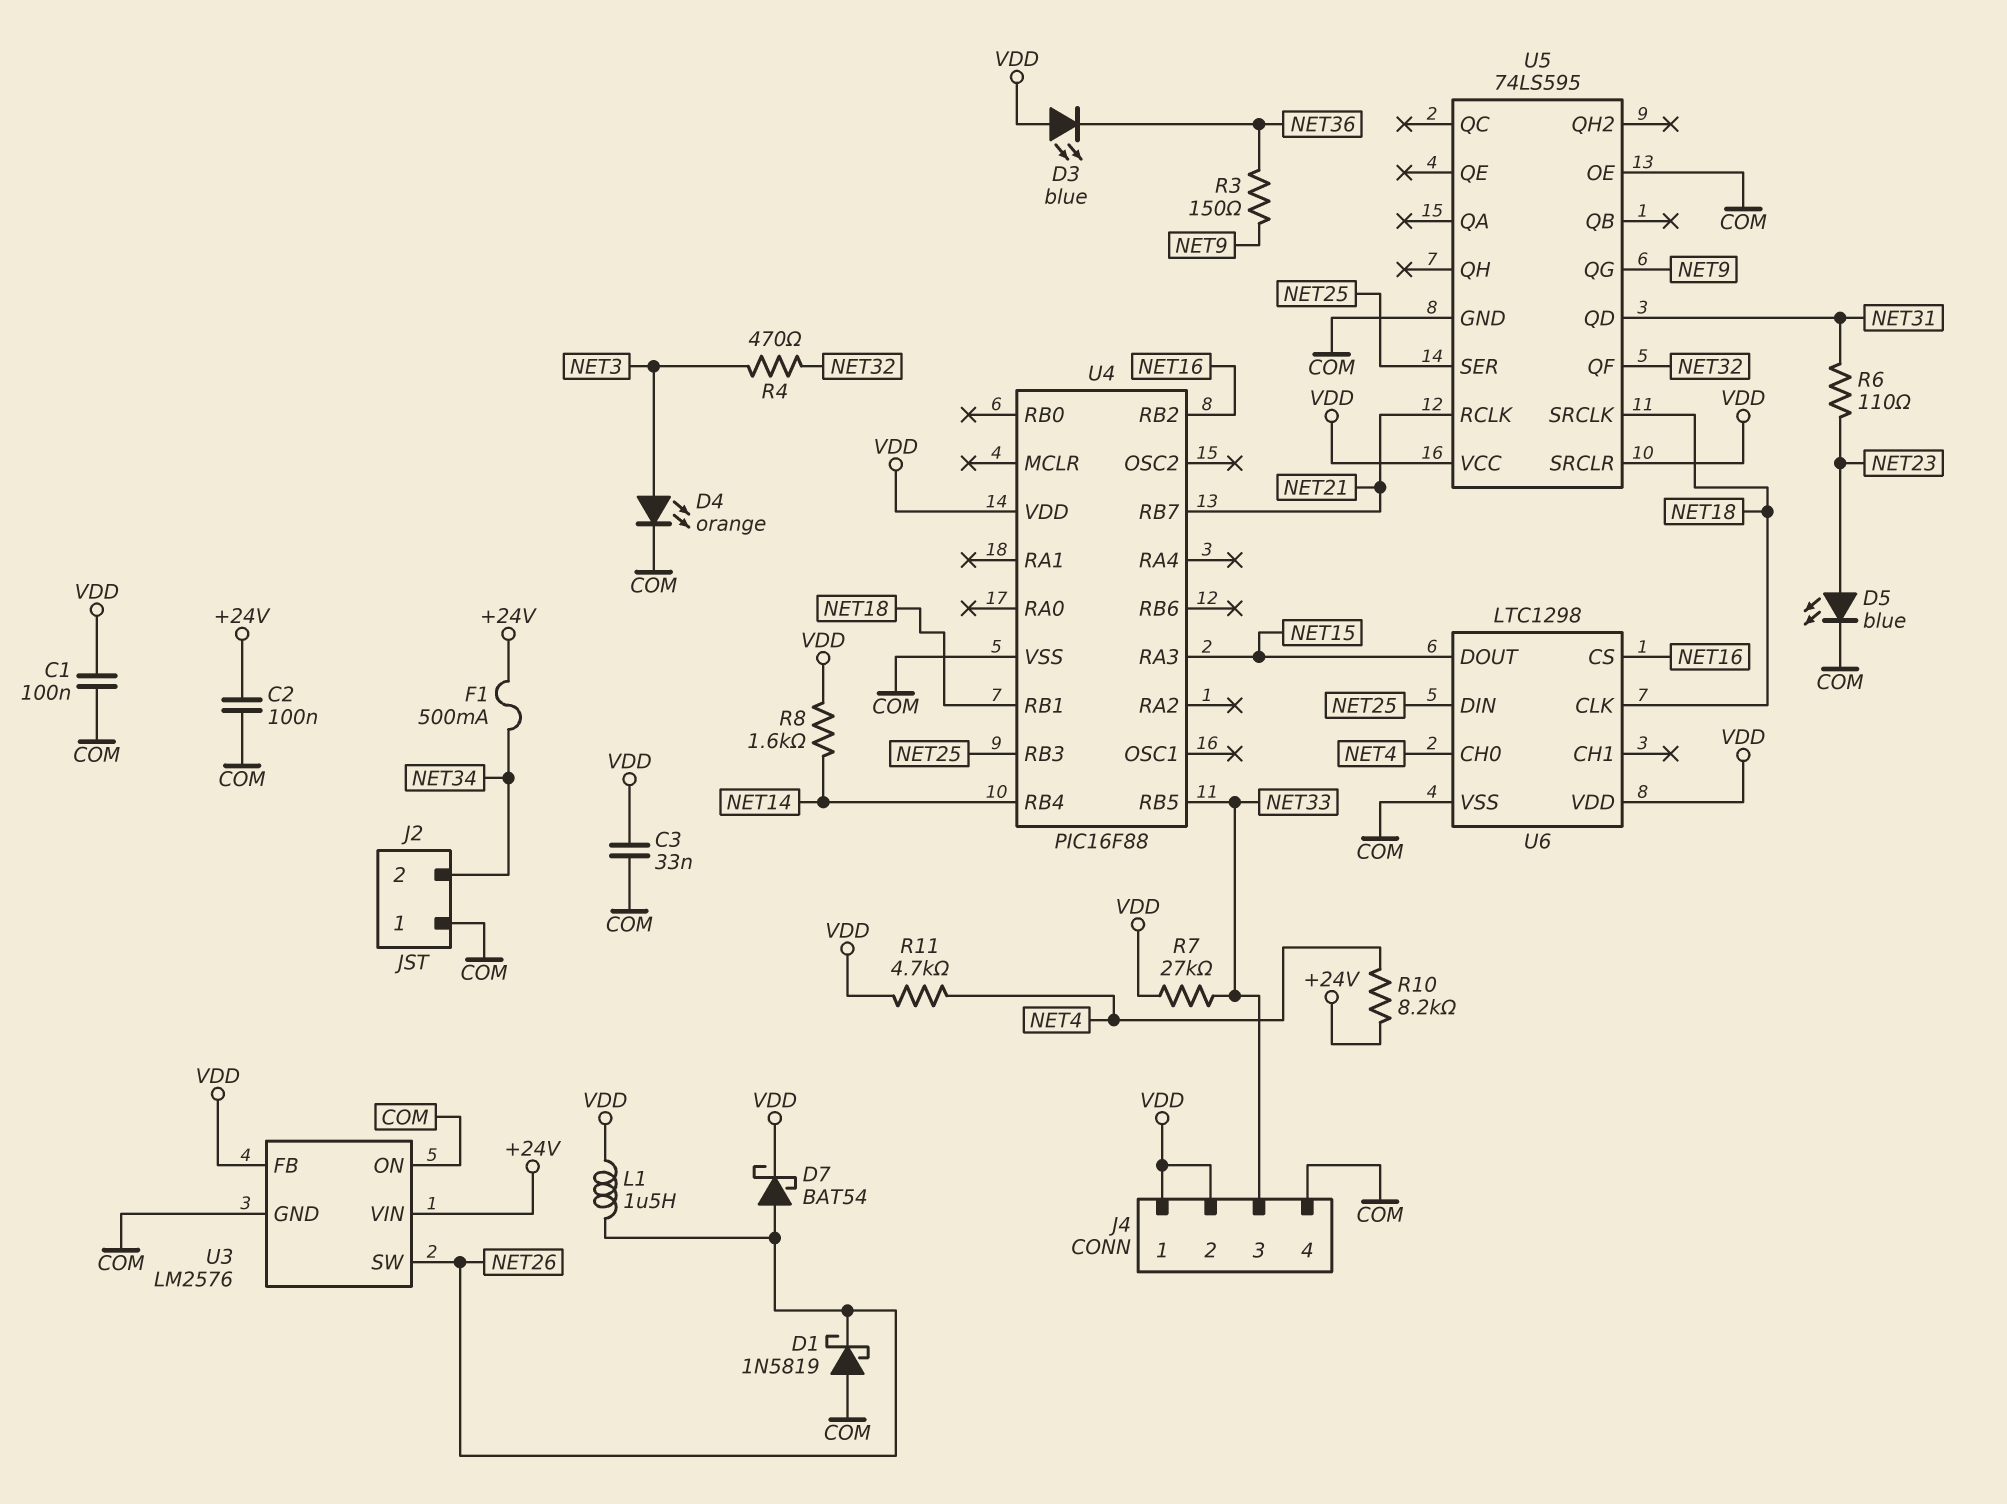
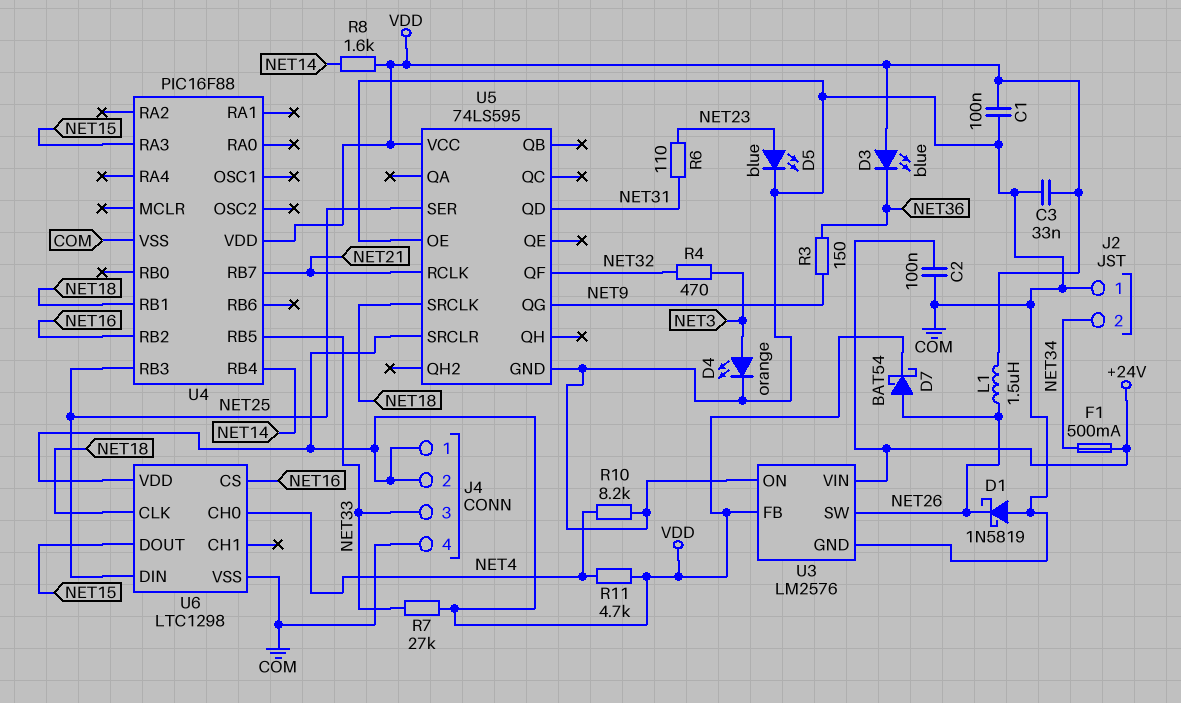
R10: 8.2k (+24V, NET4) -> 8.2k (COM, NET4)

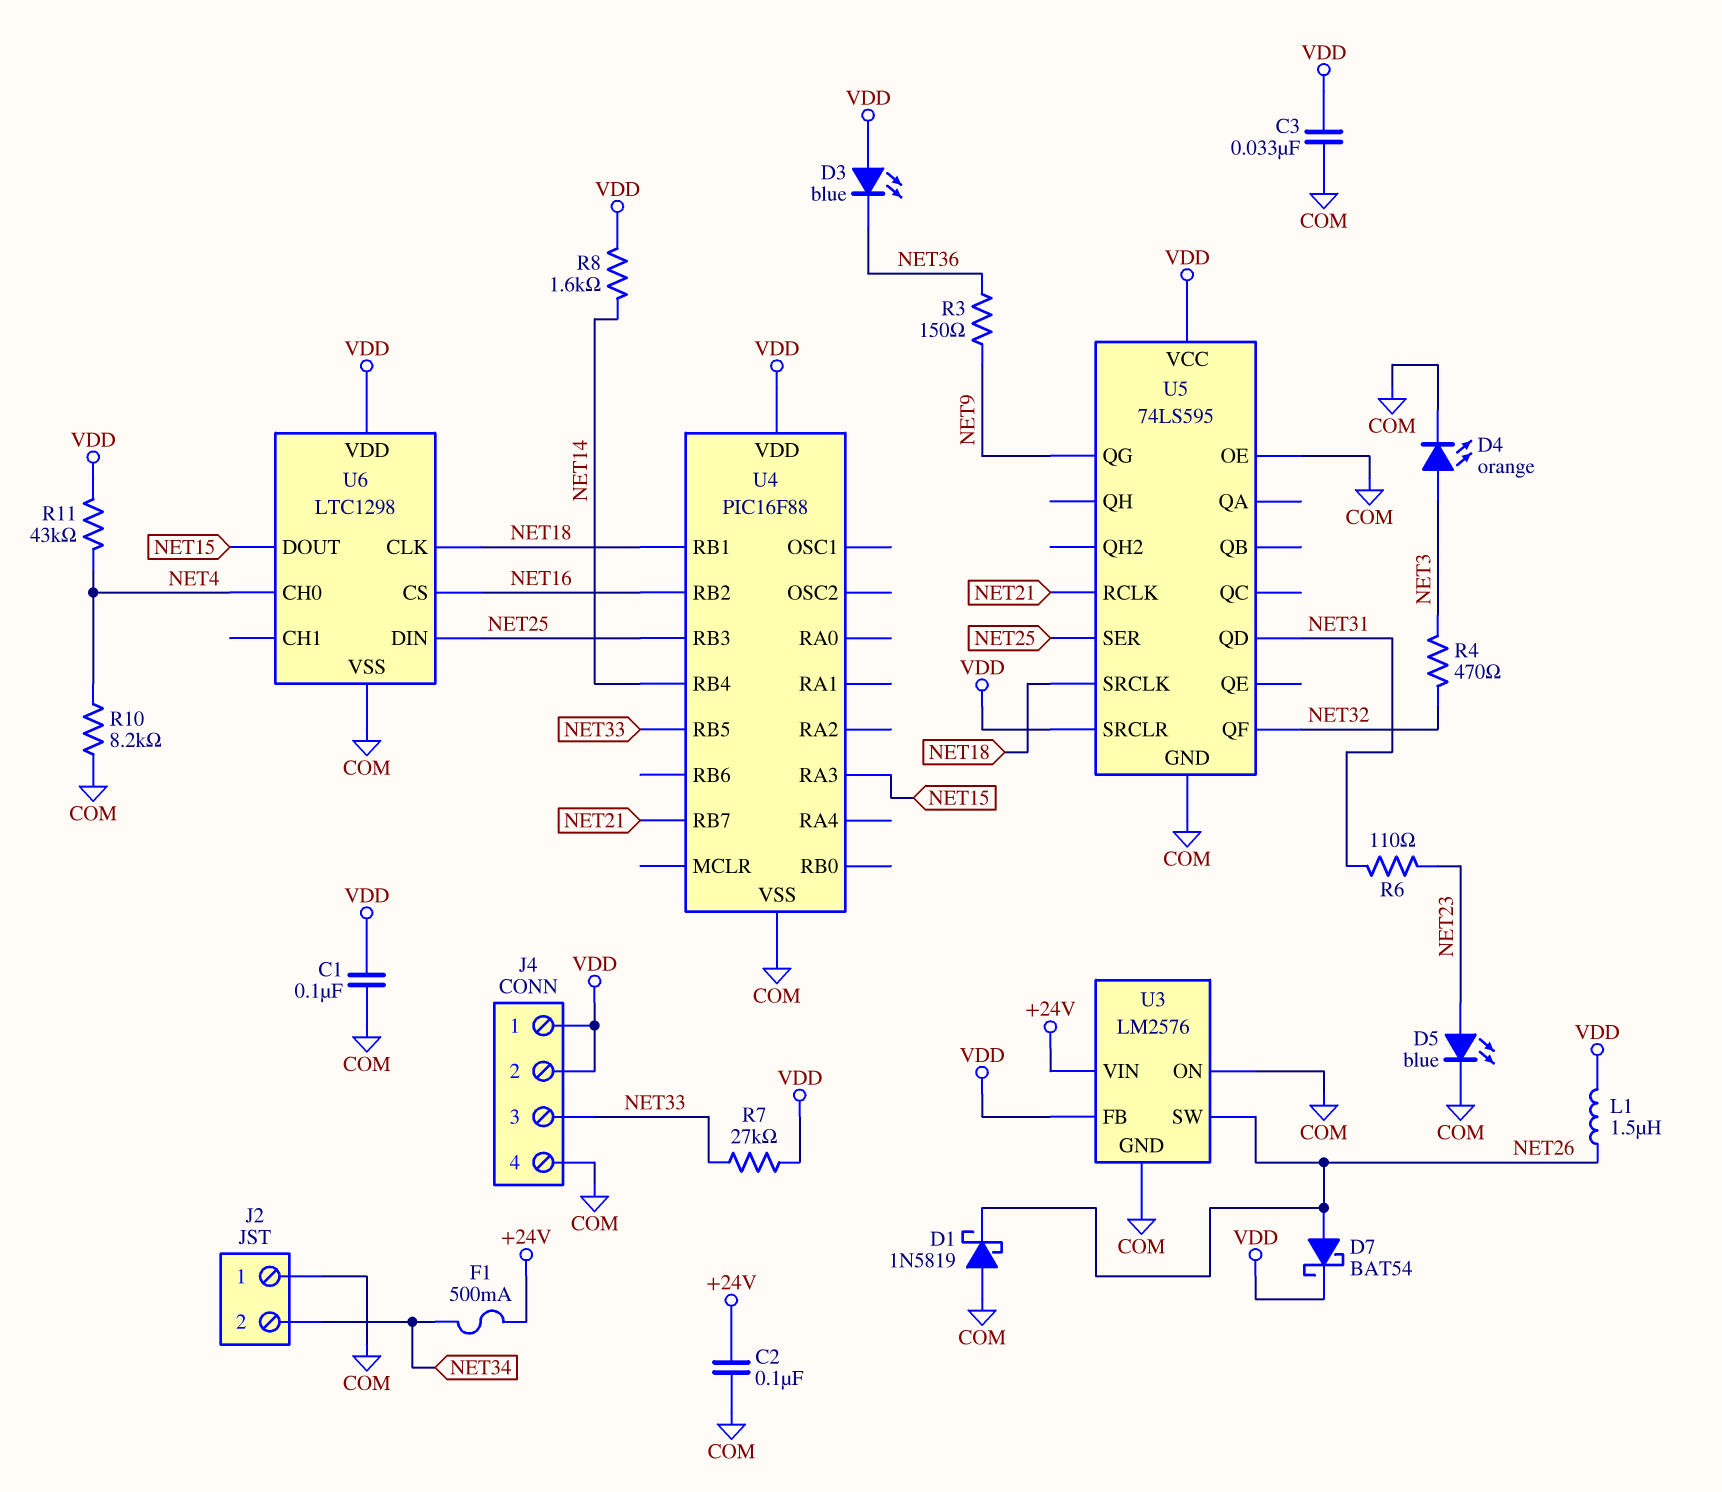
R11: 4.7k (NET4, VDD) -> 43k (NET4, VDD)

